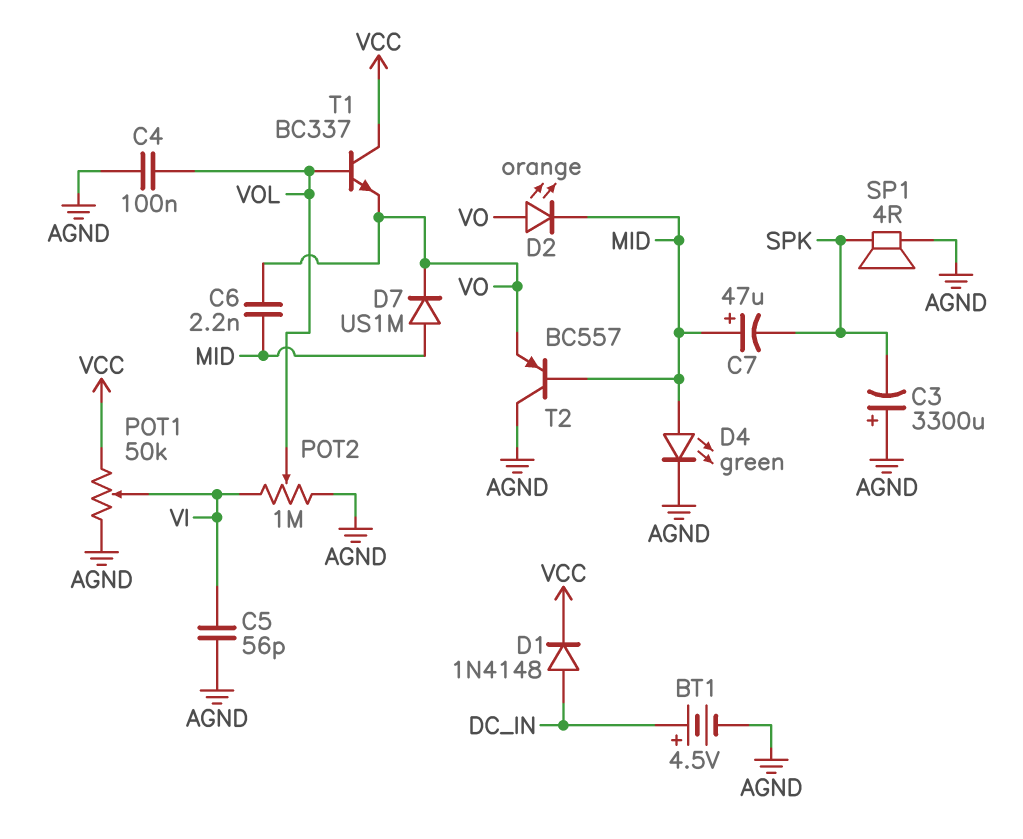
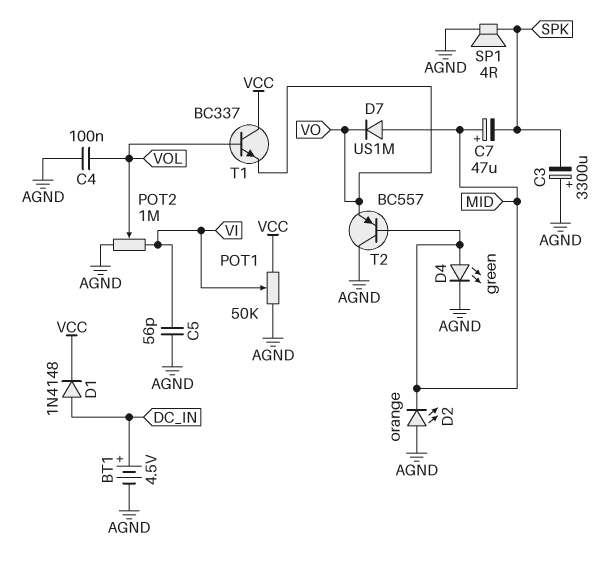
C6: 2.2nF (MID, VO) -> none
D2: LED orange (A VO, K MID) -> LED orange (A AGND, K MID)

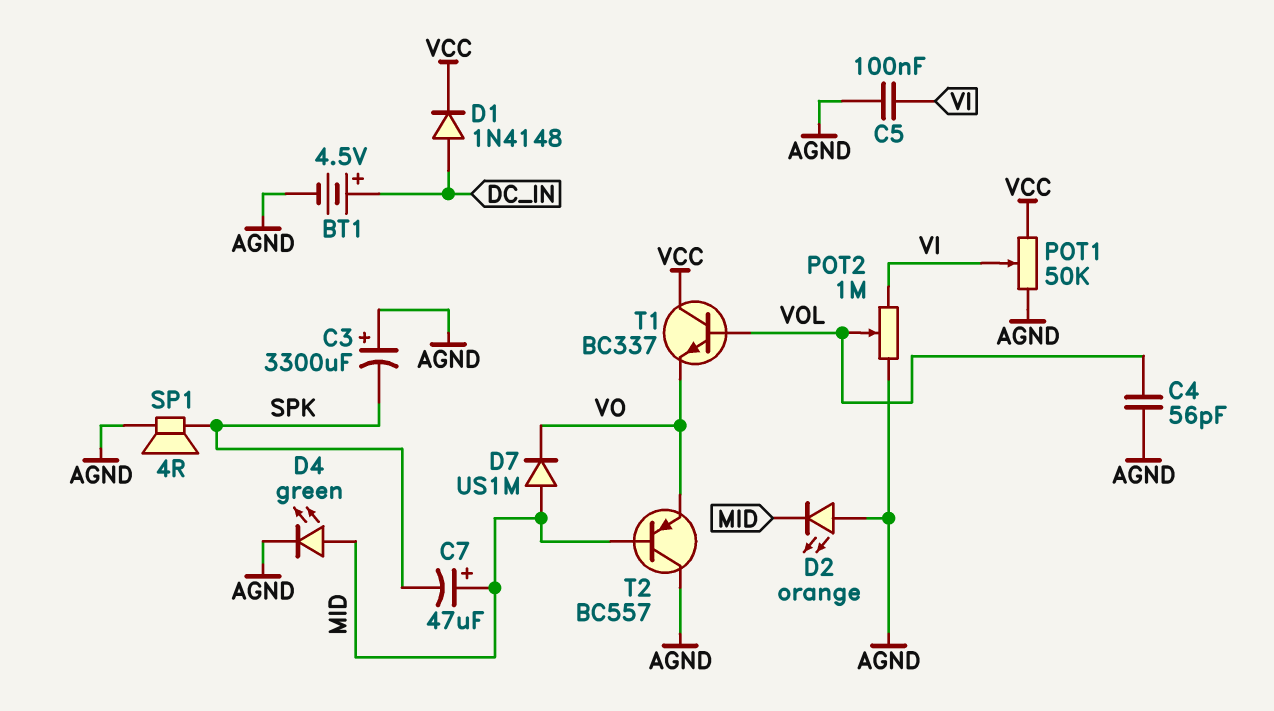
C4: 100nF (AGND, VOL) -> 56pF (AGND, VOL)
C5: 56pF (AGND, VI) -> 100nF (AGND, VI)

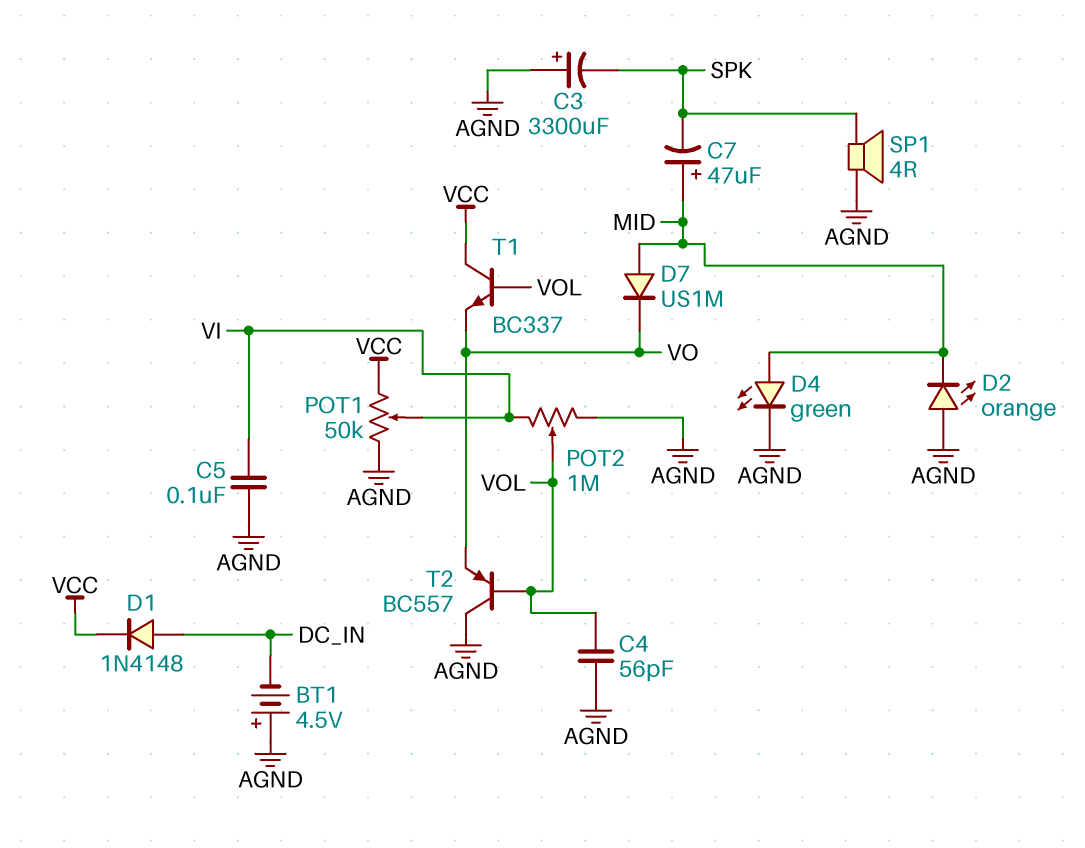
BT1: 4.5V (plus DC_IN, minus AGND) -> 4.5V (plus AGND, minus DC_IN)
T2: PNP BC557 (B MID, C AGND, E VO) -> PNP BC557 (B VOL, C AGND, E VO)

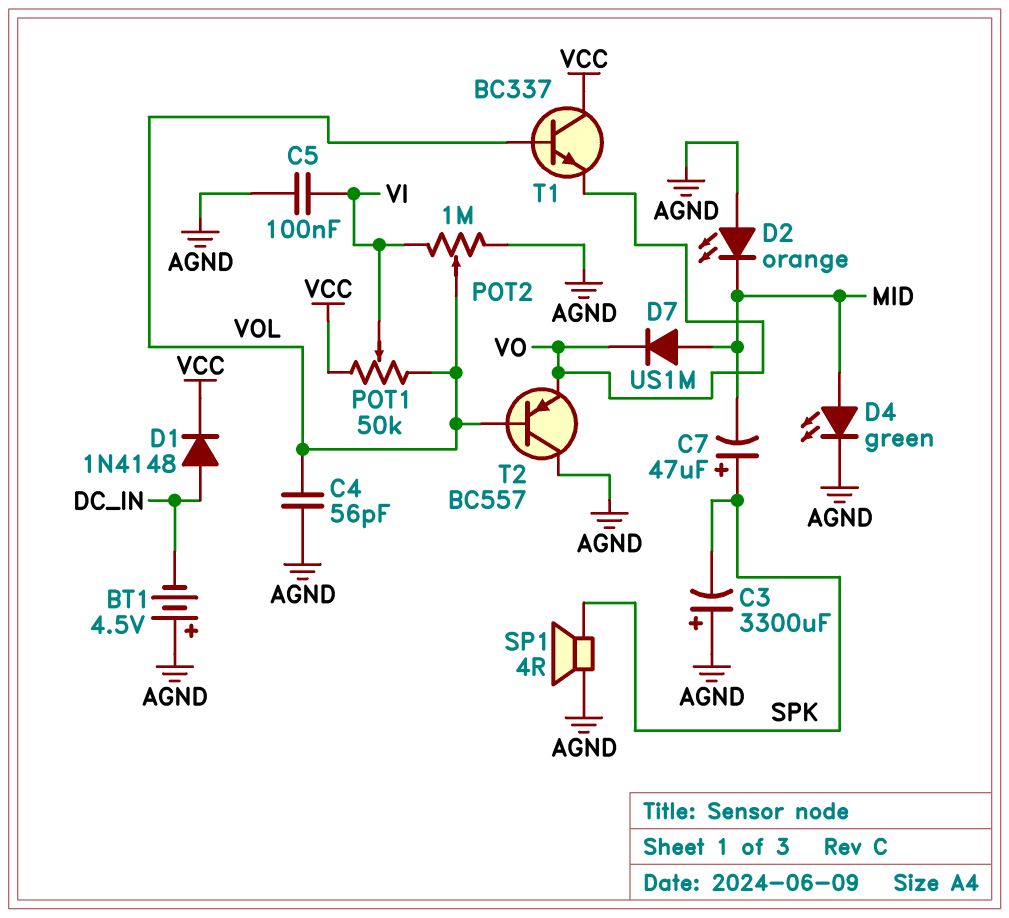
C7: 47uF (plus MID, minus SPK) -> 47uF (plus SPK, minus MID)
POT1: 50k (AGND, VCC, wiper VI) -> 50k (VCC, VOL, wiper VI)

